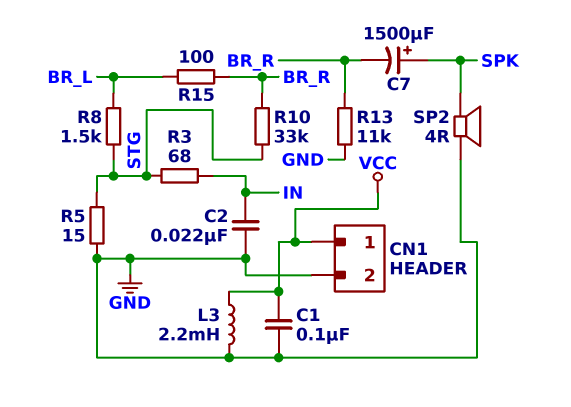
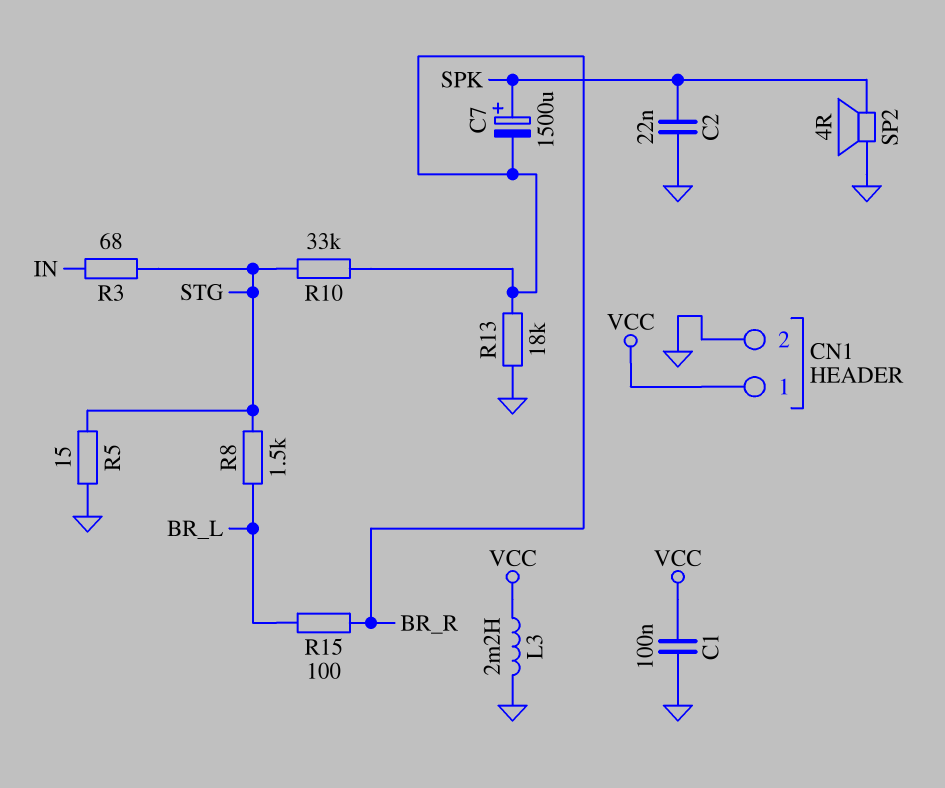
C2: 22nF (GND, IN) -> 22nF (GND, SPK)
R13: 11k (BR_R, GND) -> 18k (BR_R, GND)

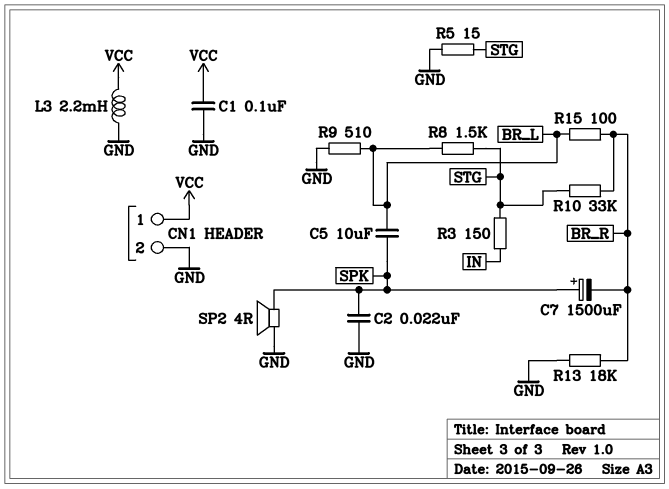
C5: none -> 10uF (BR_L, SPK)
R3: 68 (IN, STG) -> 150 (IN, STG)
R9: none -> 510 (BR_L, GND)

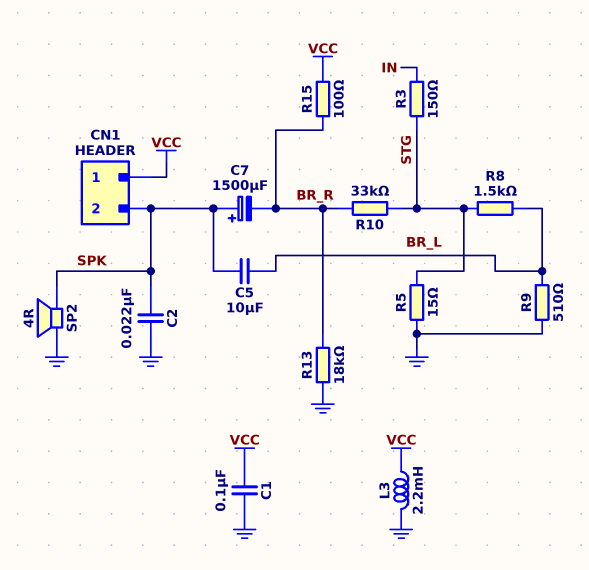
CN1 pin 2: GND -> SPK
R15: 100 (BR_L, BR_R) -> 100 (BR_R, VCC)

